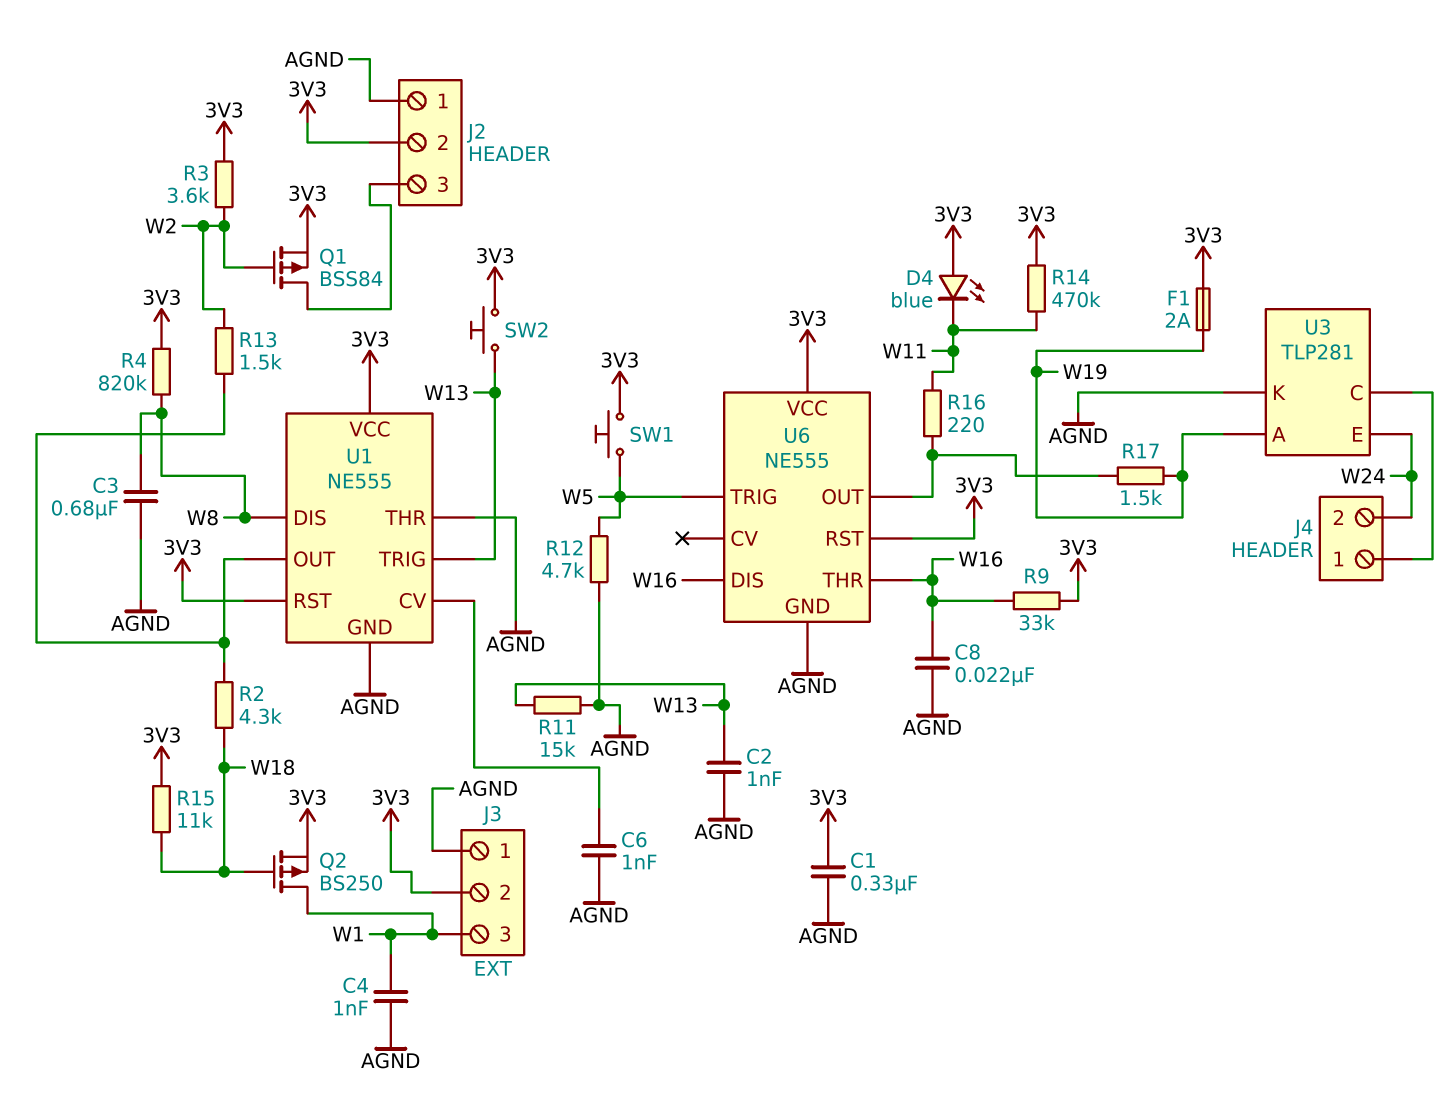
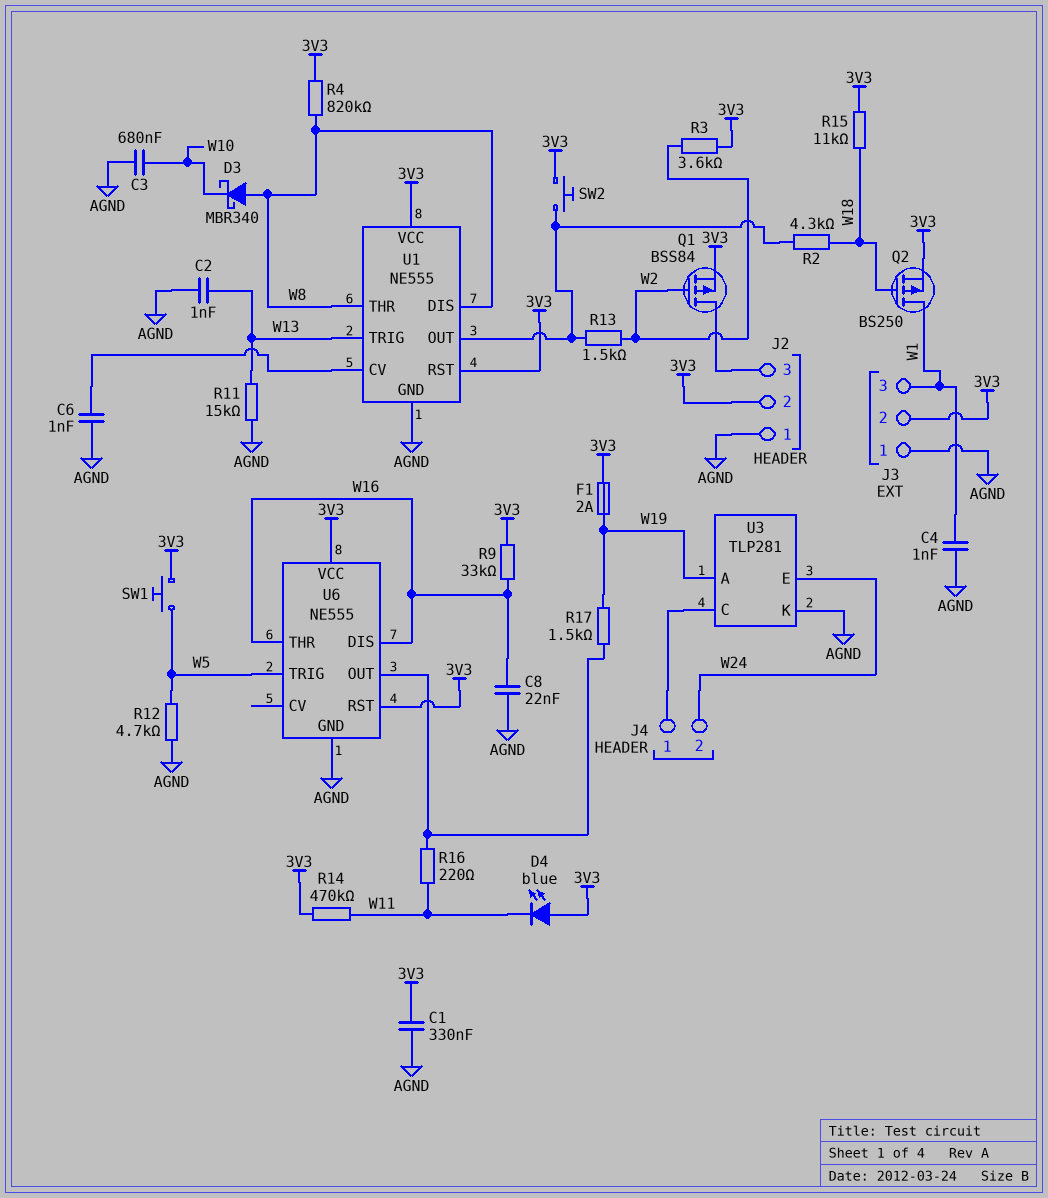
C3: 680nF (AGND, W8) -> 680nF (AGND, W10)
D3: none -> schottky MBR340 (A W8, K W10)
SW2: button (3V3, W13) -> button (3V3, U1/OUT)
U1 pin THR: AGND -> W8

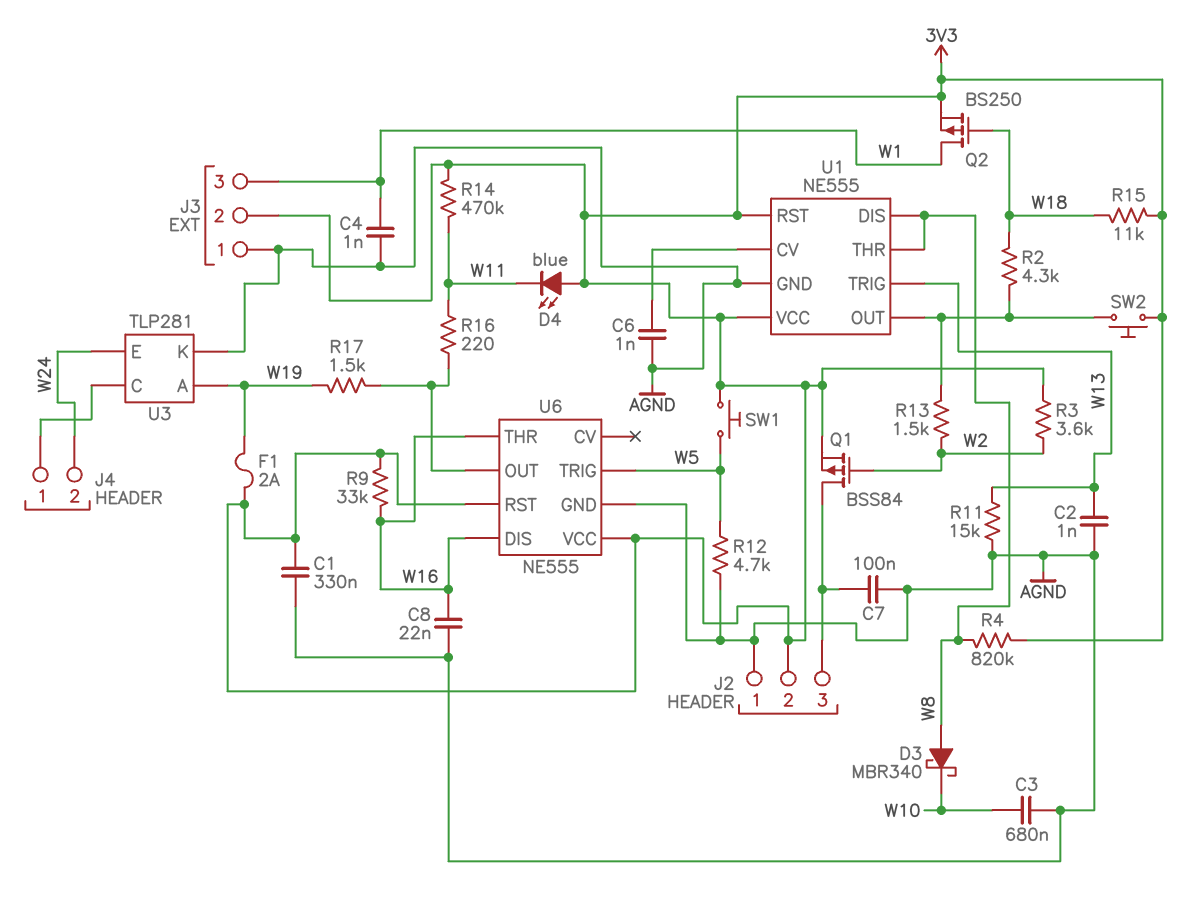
C7: none -> 100nF (AGND, J2/3)

